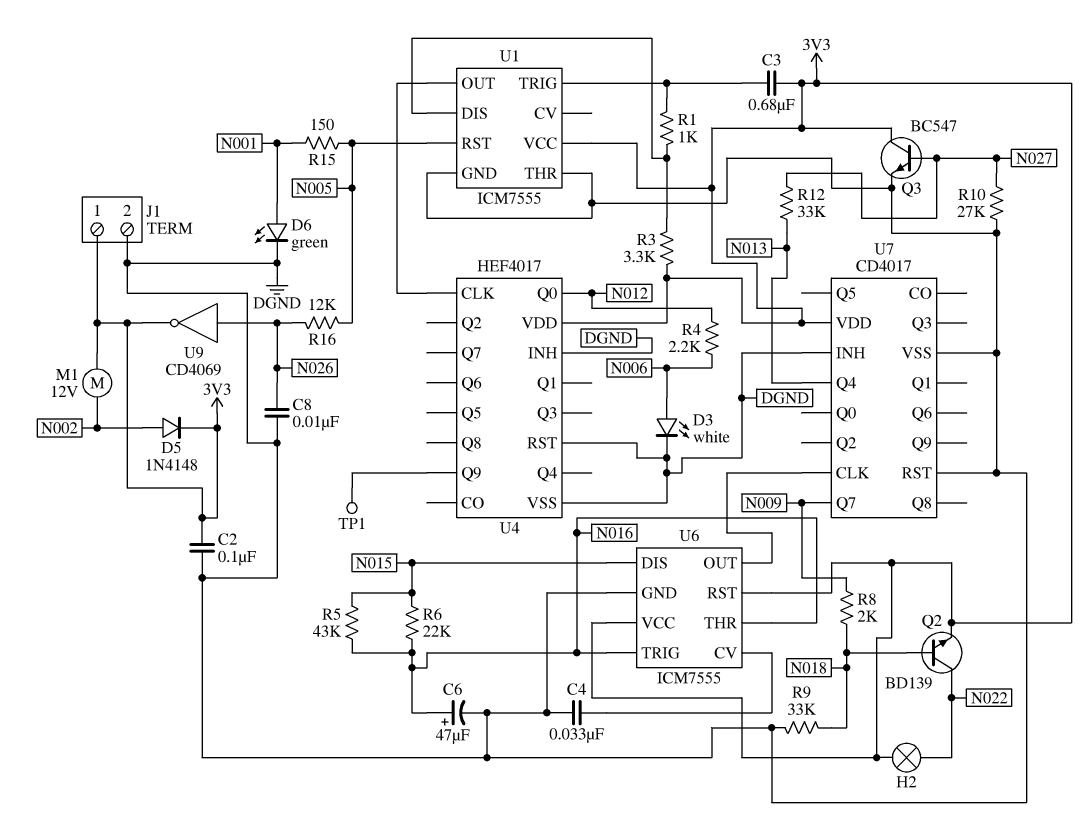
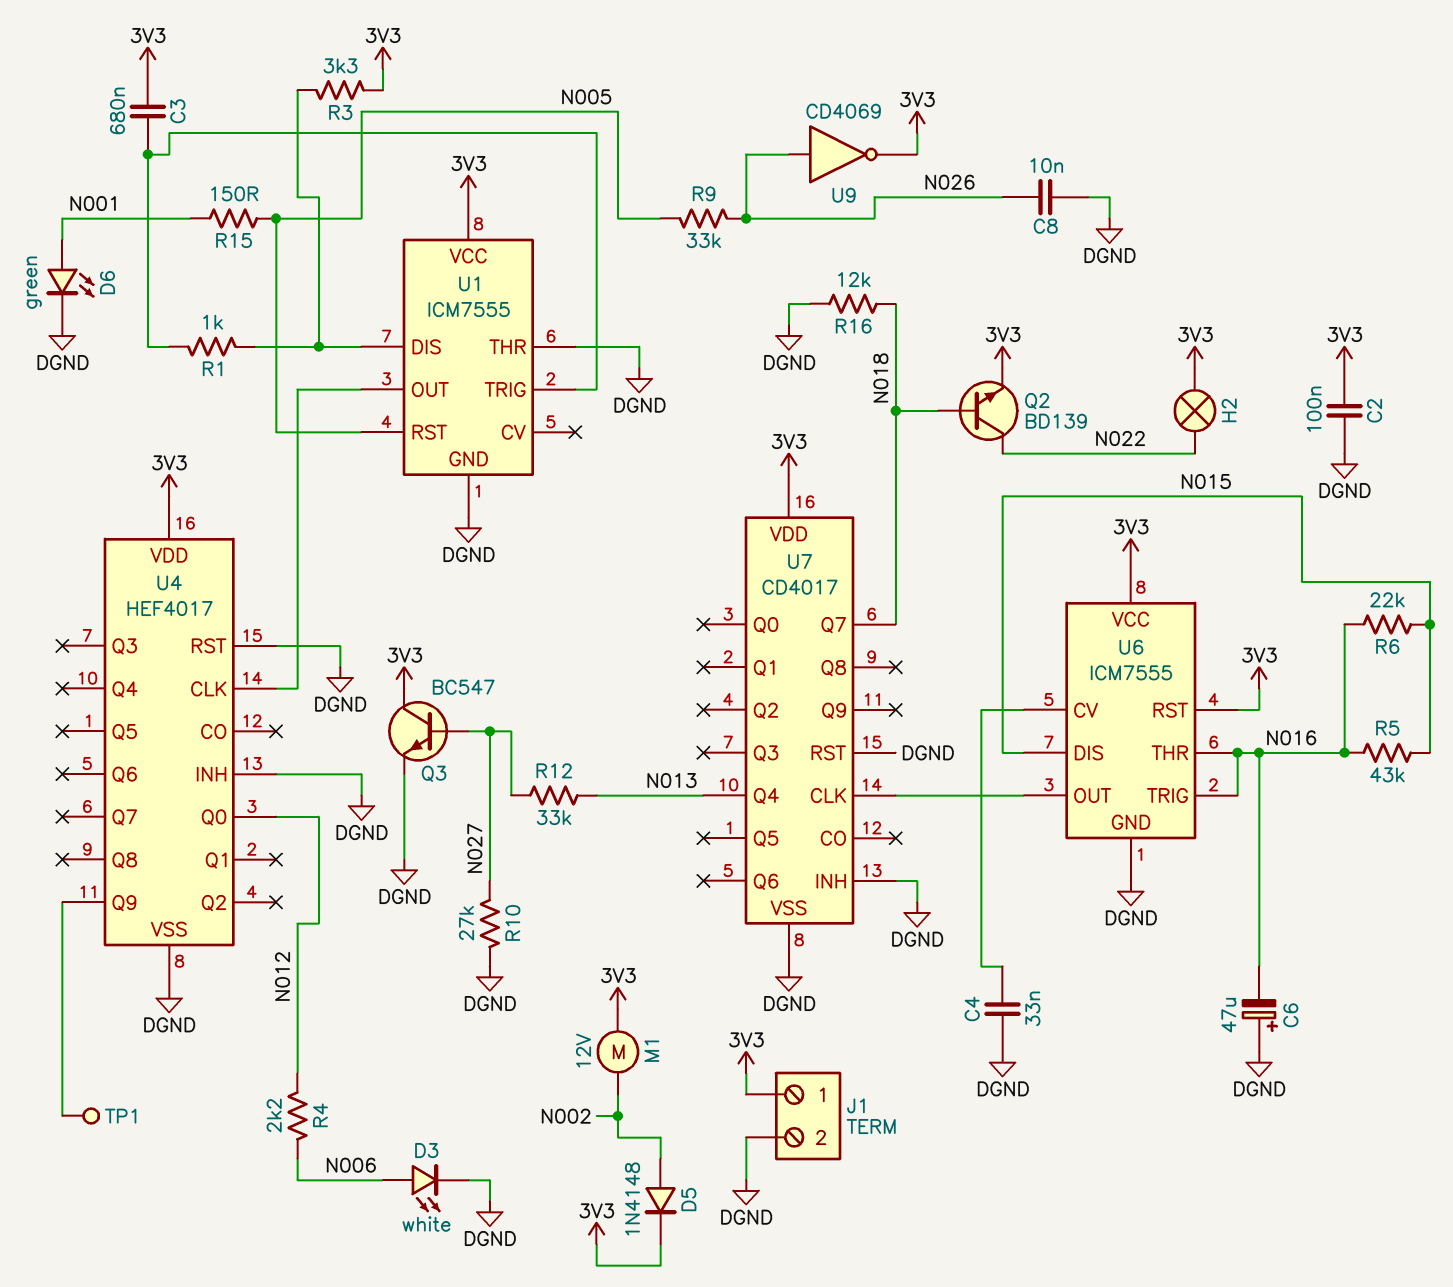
C6: 47uF (plus N016, minus DGND) -> 47uF (plus DGND, minus N016)
R8: 2k (N009, N018) -> none
R9: 33k (DGND, N018) -> 33k (N005, N026)
R16: 12k (N005, N026) -> 12k (DGND, N018)
U7 pin Q7: N009 -> N018

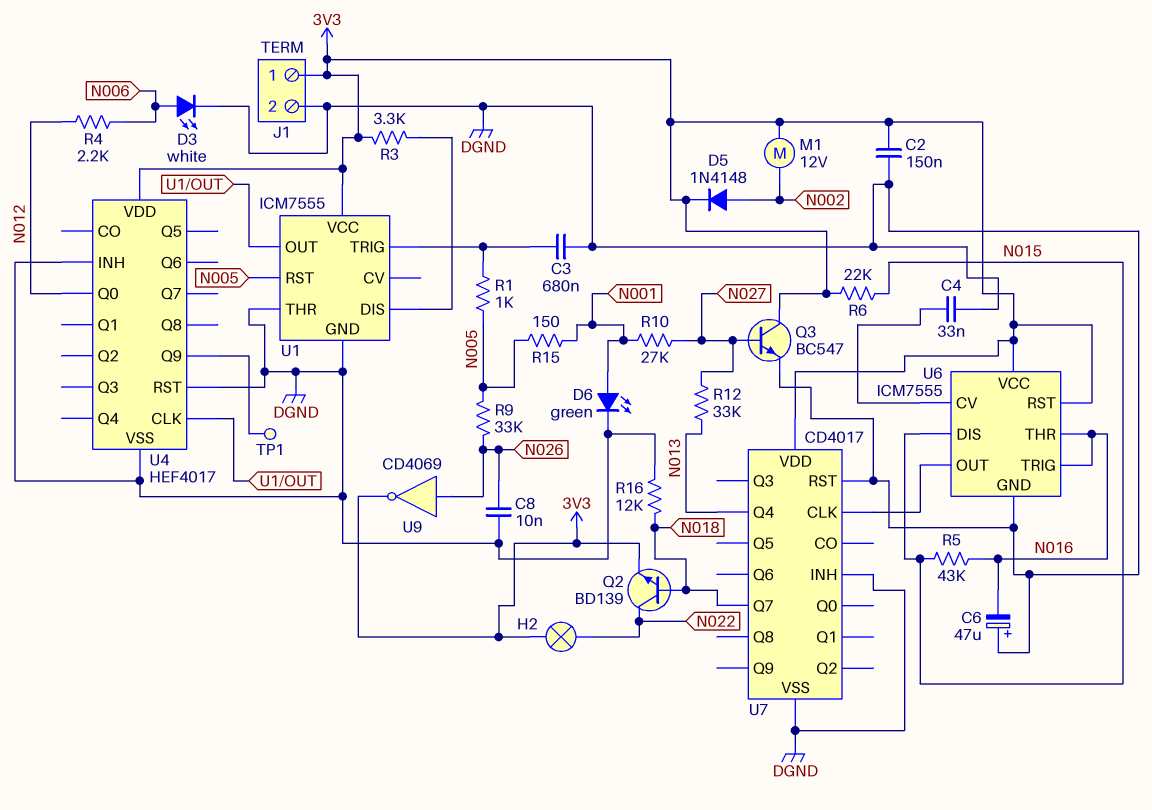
C2: 100nF (3V3, DGND) -> 150nF (3V3, DGND)
C3: 680nF (3V3, U1/TRIG) -> 680nF (DGND, U1/TRIG)
R1: 1k (U1/DIS, U1/TRIG) -> 1k (N005, U1/TRIG)
R6: 22k (N015, N016) -> 22k (3V3, N015)
R10: 27k (DGND, N027) -> 27k (N001, N027)

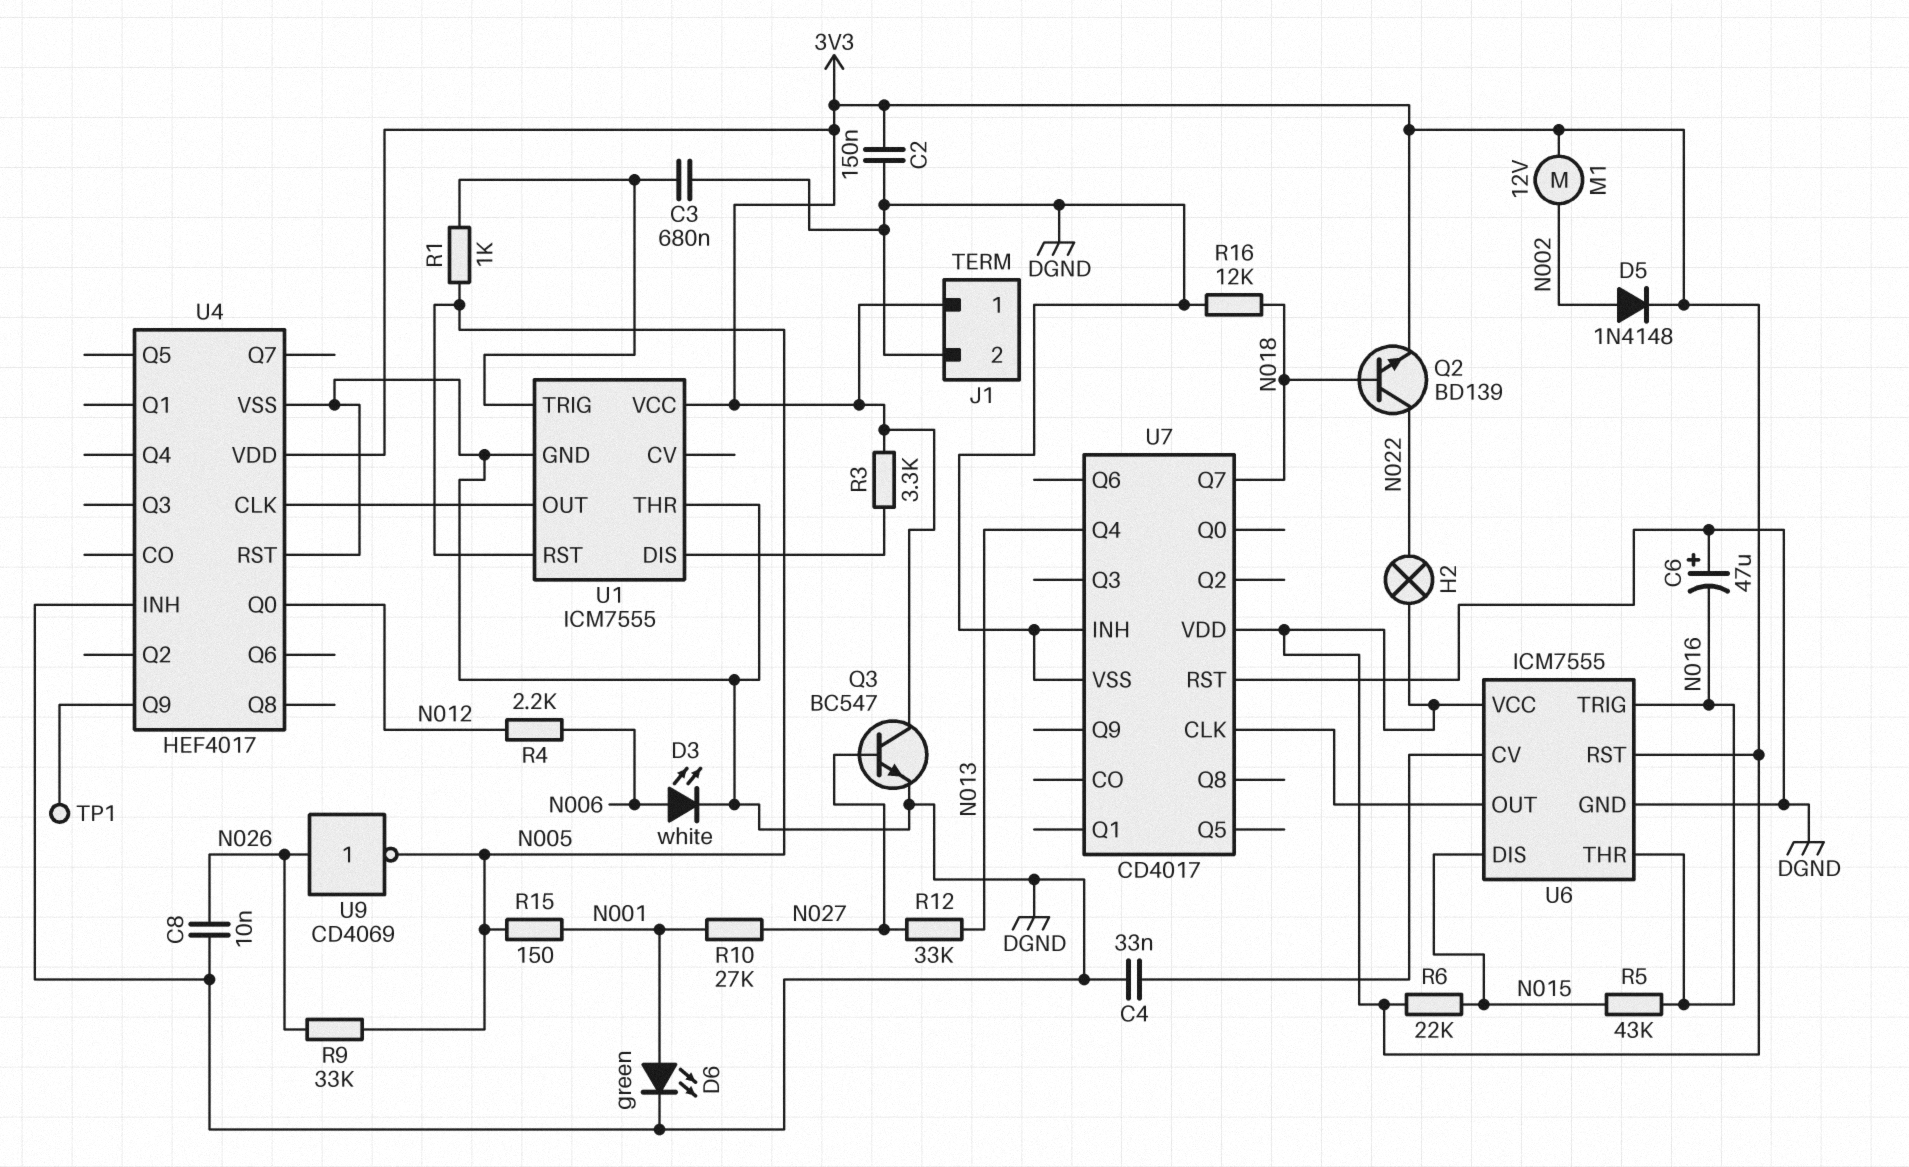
U9: NOT CD4069 (in N026, out 3V3) -> NOT CD4069 (in N026, out N005)

